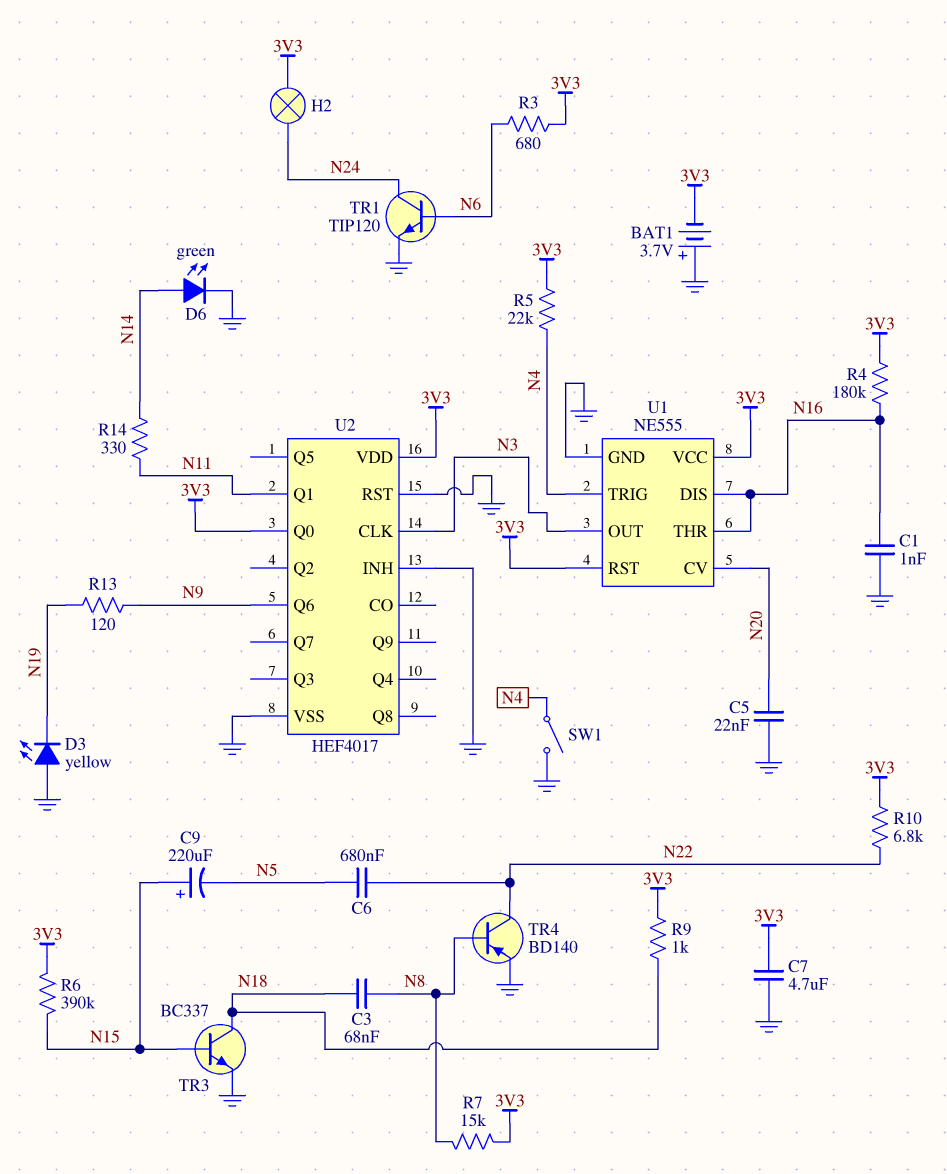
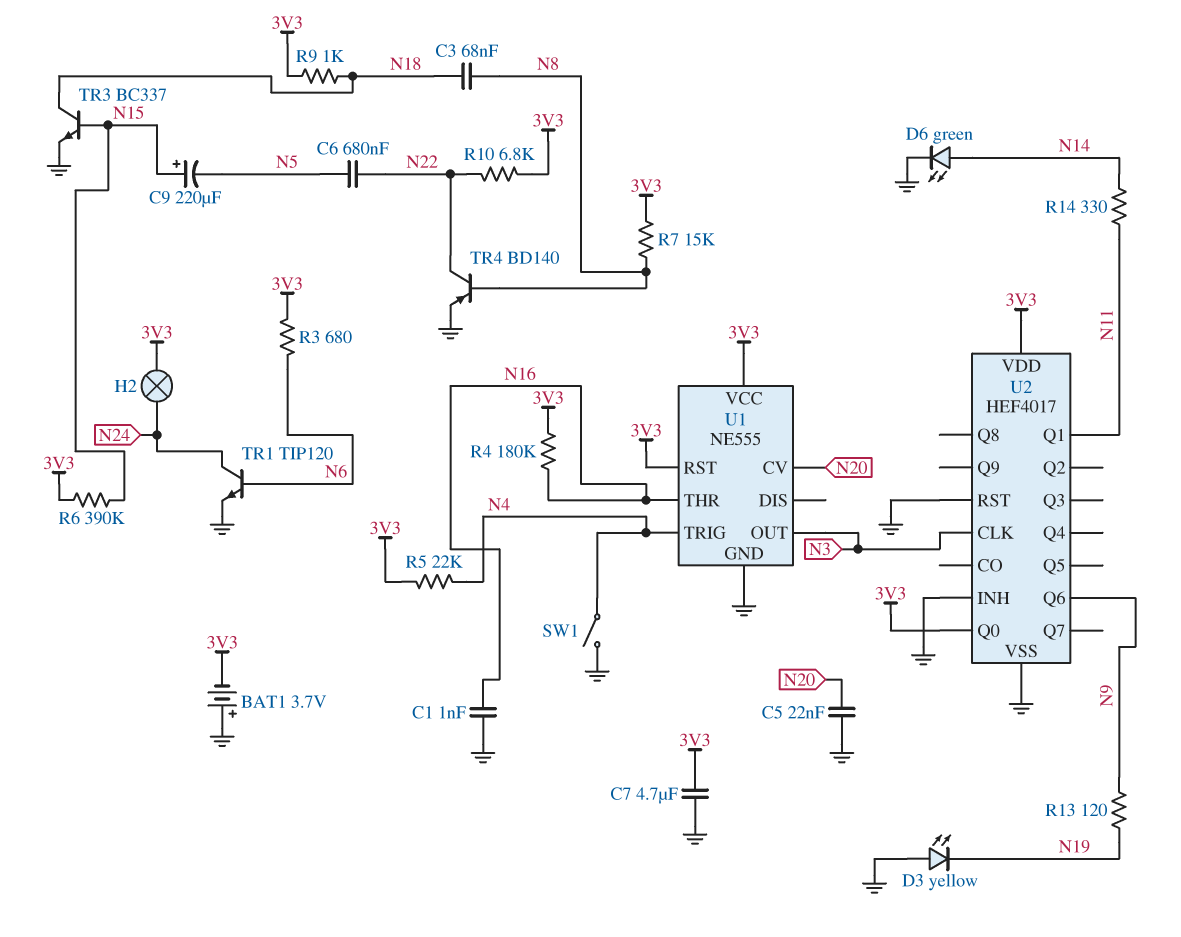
U1 pin DIS: N16 -> none

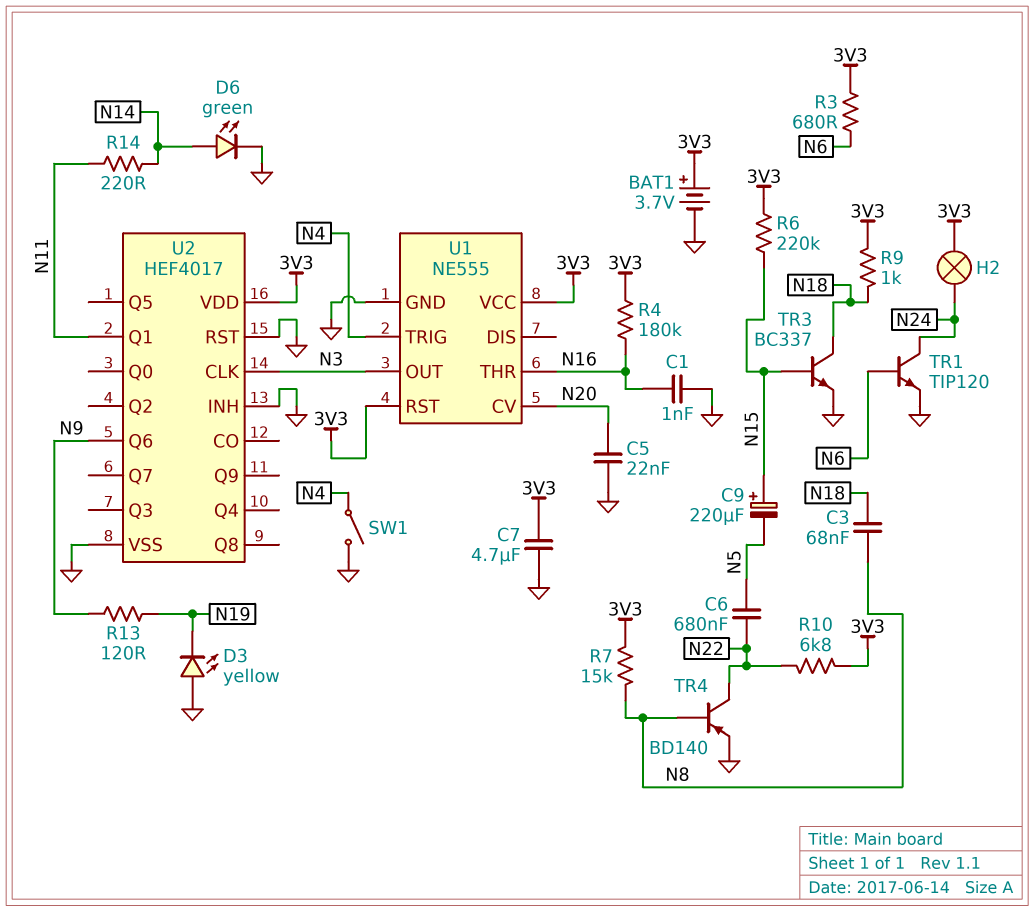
BAT1: 3.7V (plus GND, minus 3V3) -> 3.7V (plus 3V3, minus GND)
R5: 22k (3V3, N4) -> none
R6: 390k (3V3, N15) -> 220k (3V3, N15)
R14: 330 (N11, N14) -> 220 (N11, N14)
U2 pin Q0: 3V3 -> none

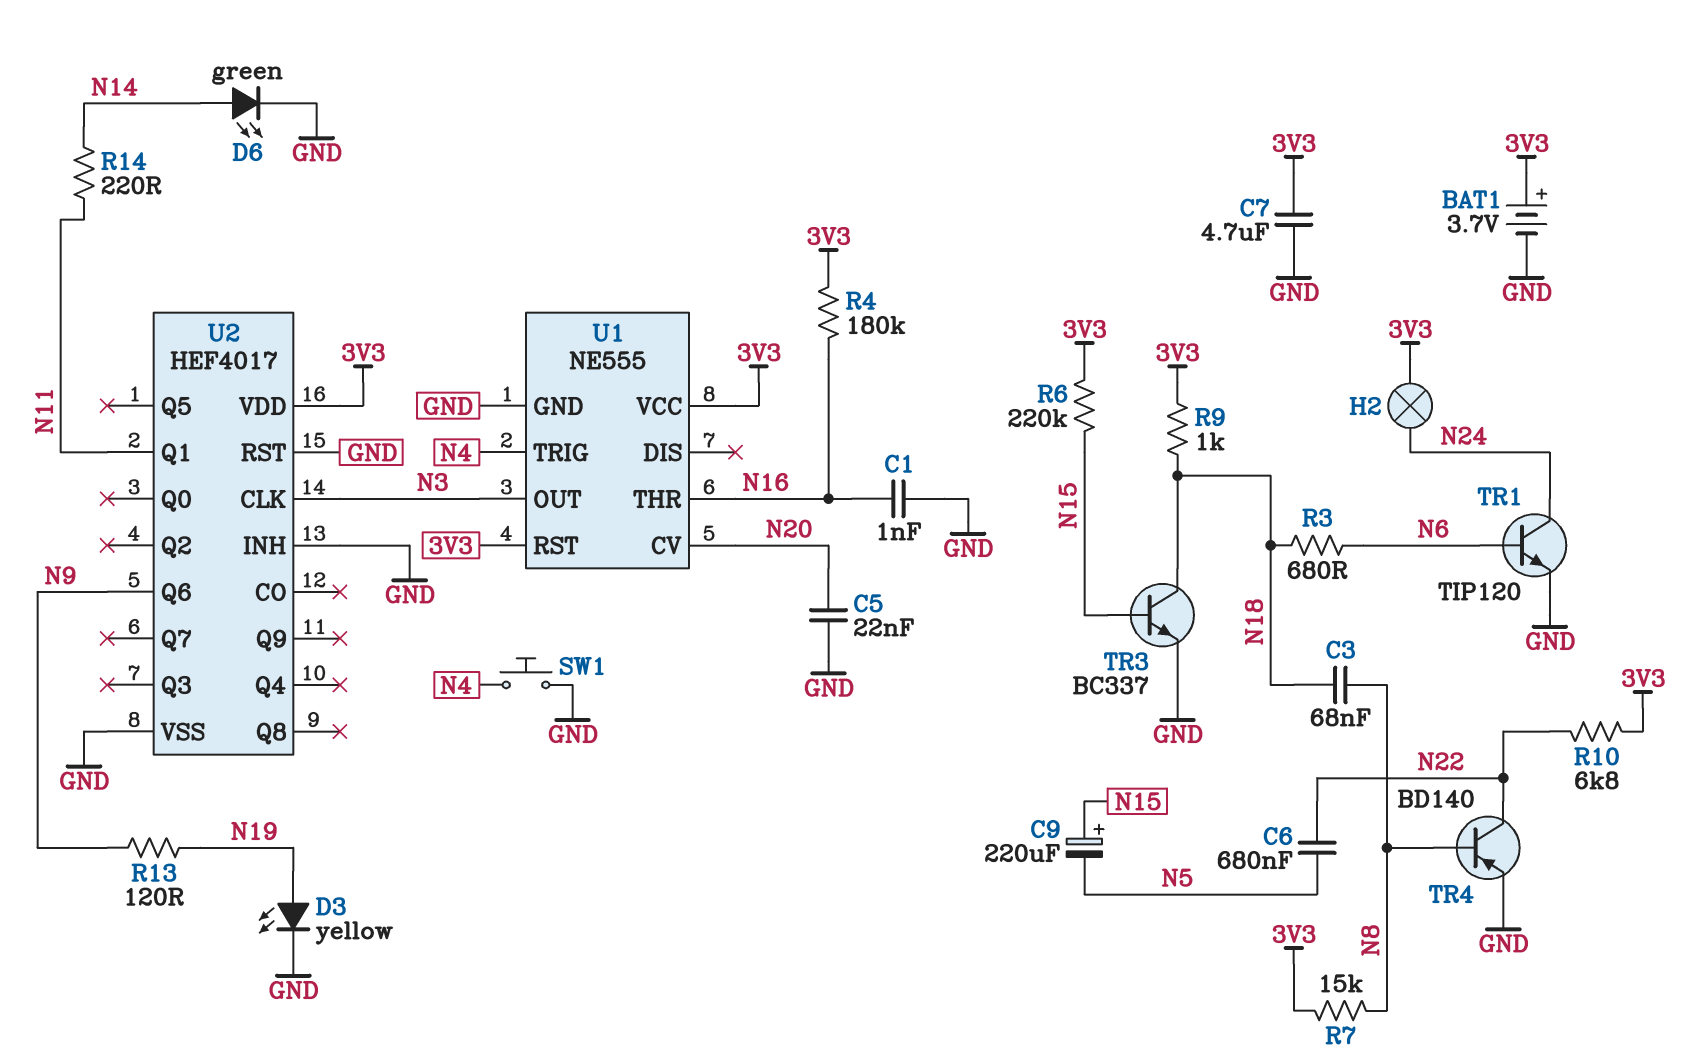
D3: LED yellow (A GND, K N19) -> LED yellow (A N19, K GND)
R3: 680 (3V3, N6) -> 680 (N6, N18)
SW1: switch (GND, N4) -> button (GND, N4)

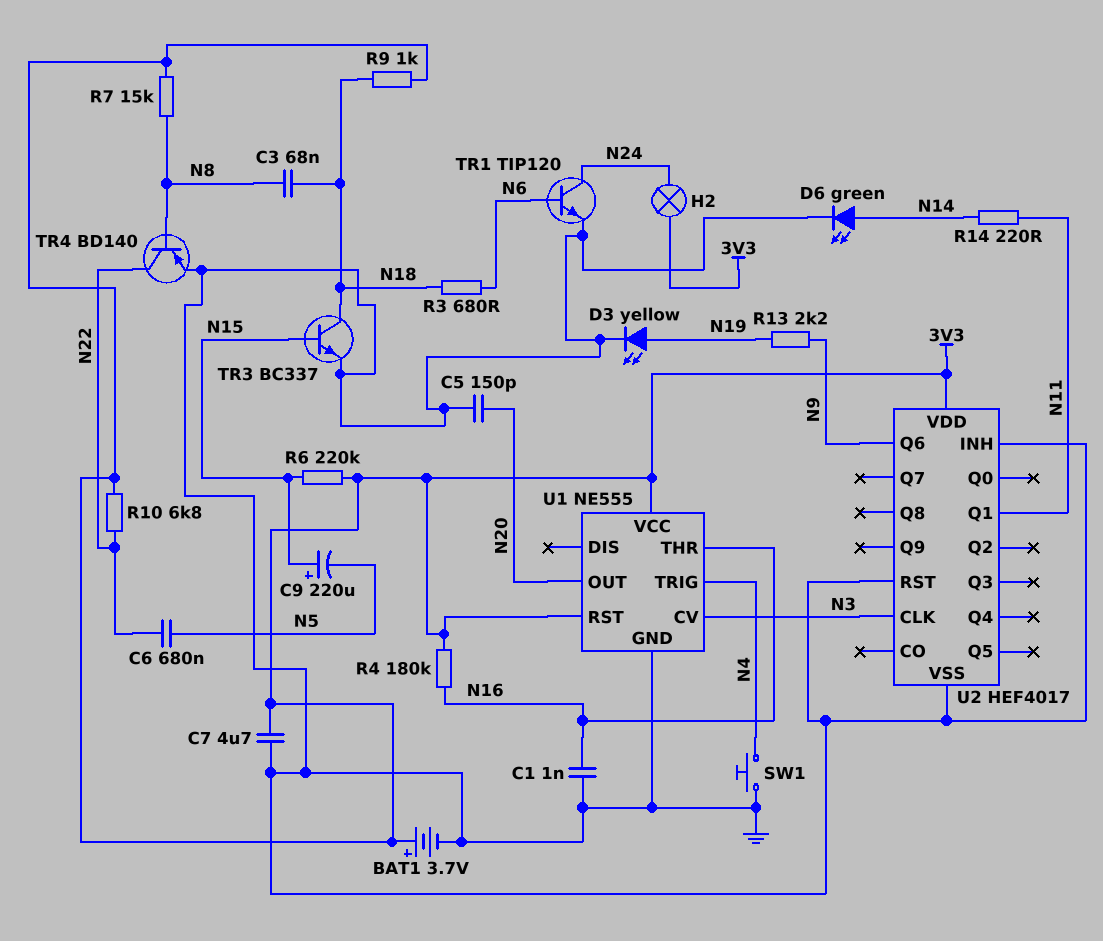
C5: 22nF (GND, N20) -> 150pF (GND, N20)
R13: 120 (N9, N19) -> 2.2k (N9, N19)
U1 pin CV: N20 -> N3
U1 pin OUT: N3 -> N20

